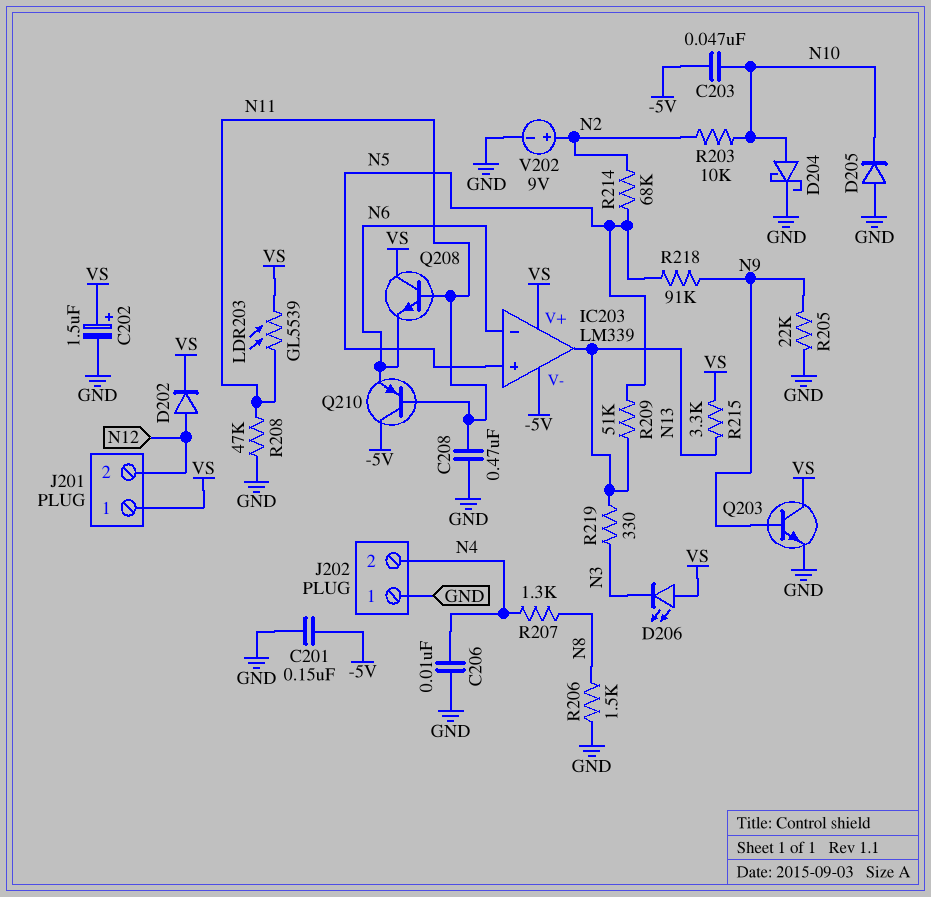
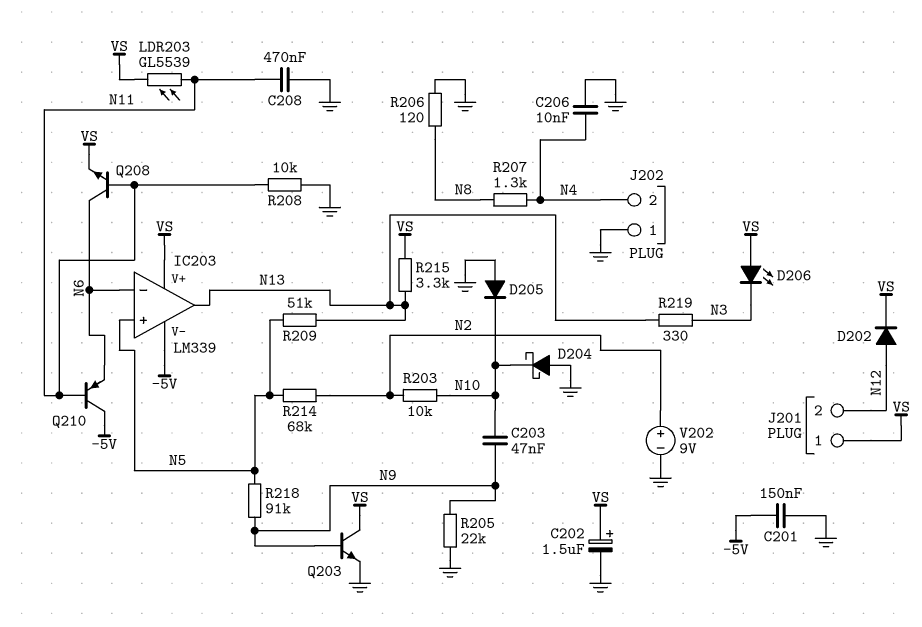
C203: 47nF (-5V, N10) -> 47nF (N9, N10)
D204: schottky (A N10, K GND) -> schottky (A GND, K N10)
Q208: NPN (B N11, C VS, E N6) -> NPN (B N11, C N6, E VS)
R206: 1.5k (GND, N8) -> 120 (GND, N8)
R208: 47k (GND, N11) -> 10k (GND, N11)

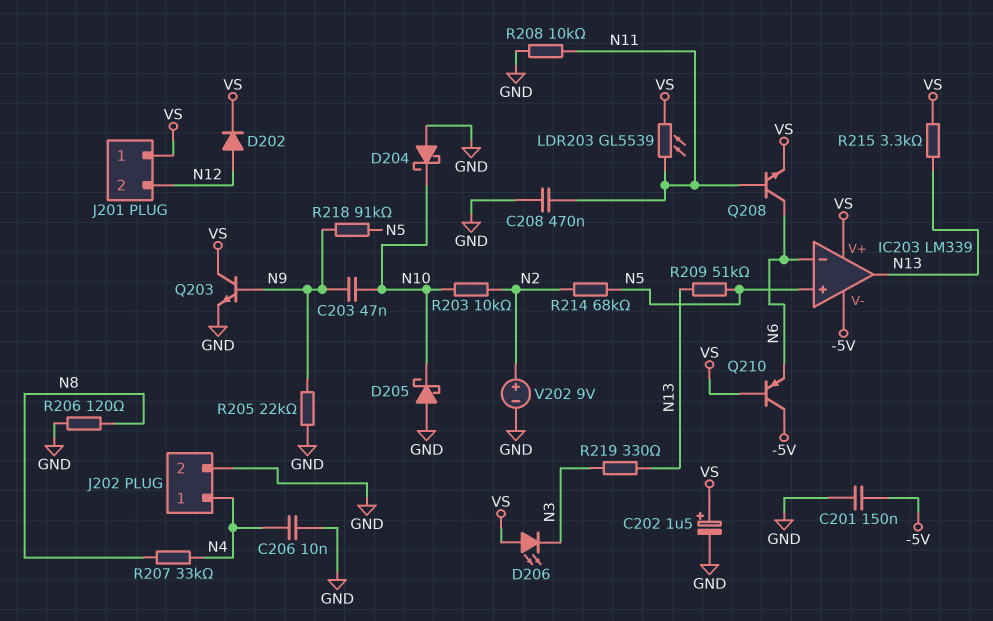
D205: diode (A GND, K N10) -> schottky (A GND, K N10)
J202 pin 1: GND -> N4
J202 pin 2: N4 -> GND
Q210: PNP (B N11, C -5V, E N6) -> PNP (B VS, C -5V, E N6)
R207: 1.3k (N4, N8) -> 33k (N4, N8)

